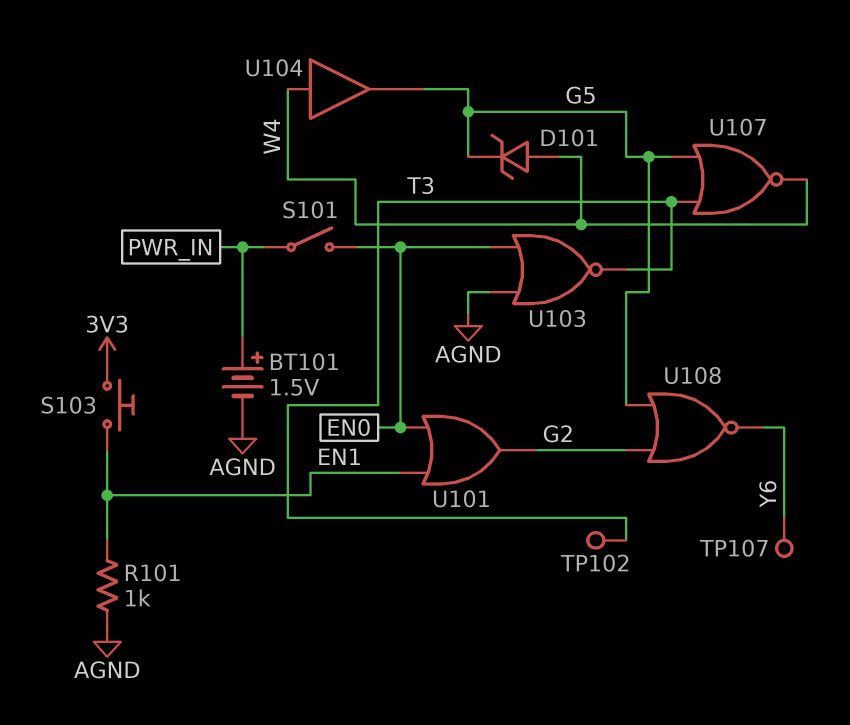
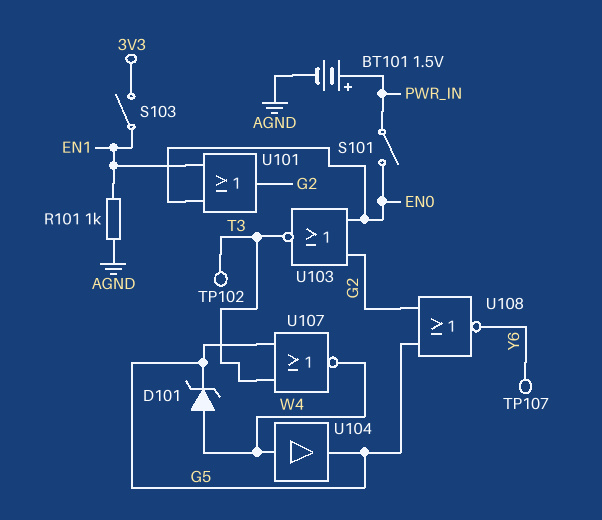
S103: button (3V3, EN1) -> switch (3V3, EN1)
U103: NOR (in AGND, in EN0, out T3) -> NOR (in EN0, in G2, out T3)

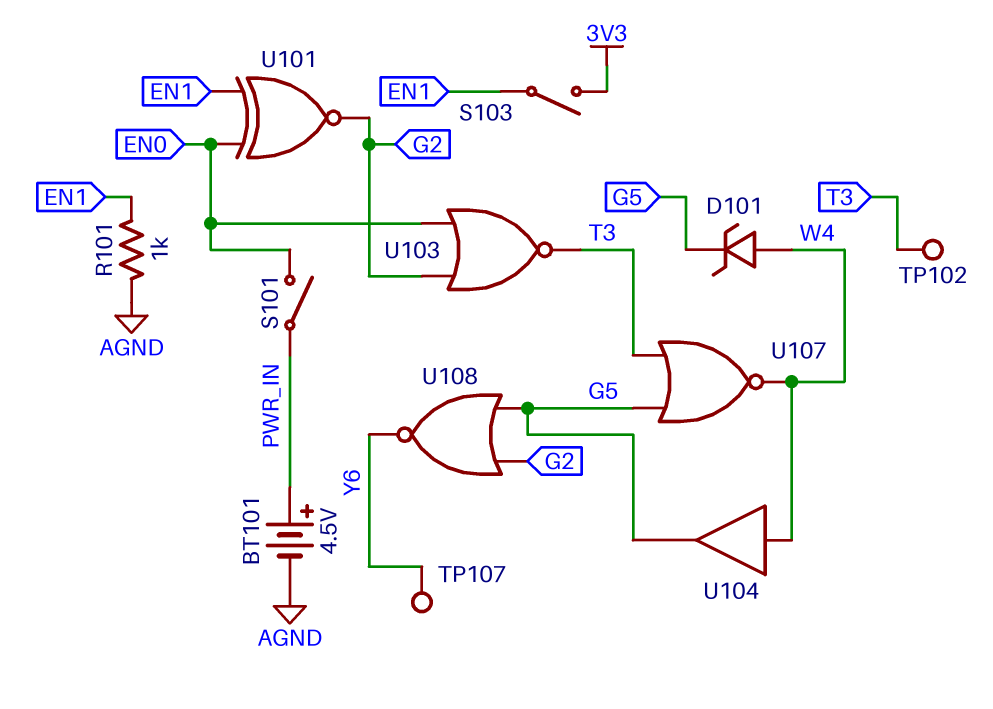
BT101: 1.5V (plus PWR_IN, minus AGND) -> 4.5V (plus PWR_IN, minus AGND)
U101: OR (in EN0, in EN1, out G2) -> XNOR (in EN0, in EN1, out G2)

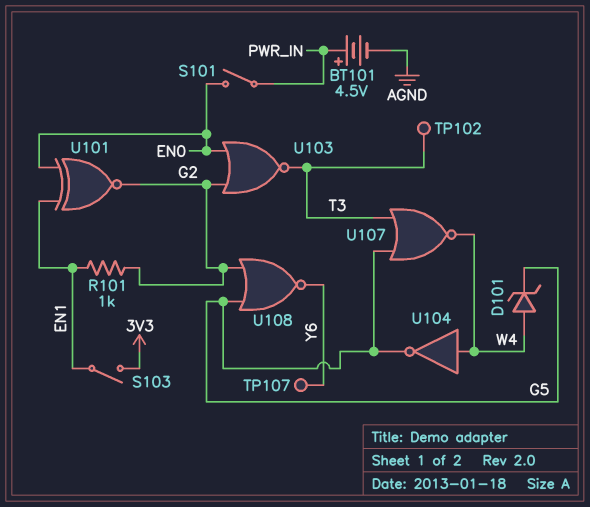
R101: 1k (AGND, EN1) -> 1k (EN1, G2)
U104: buffer (in W4, out G5) -> NOT (in W4, out G5)

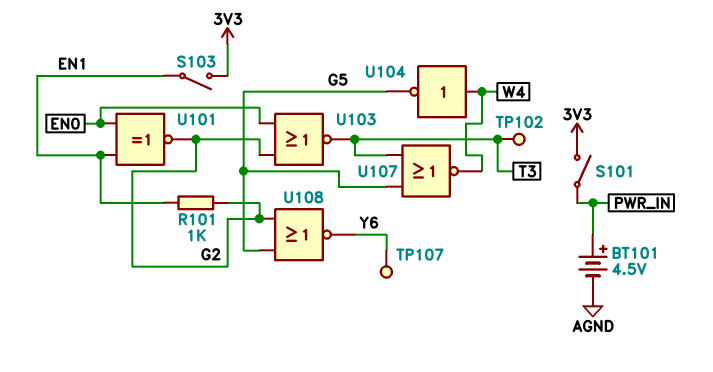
D101: zener (A W4, K G5) -> none
S101: switch (EN0, PWR_IN) -> switch (3V3, PWR_IN)

